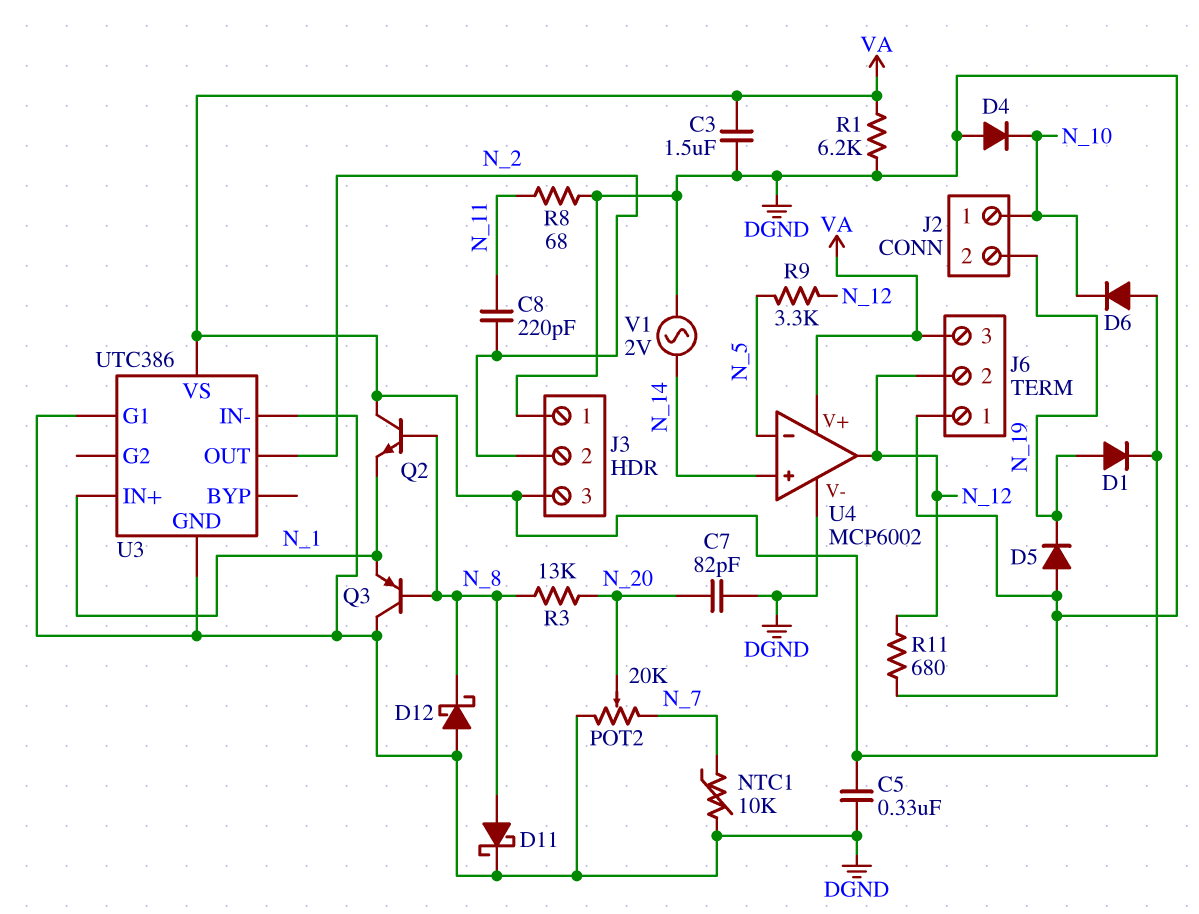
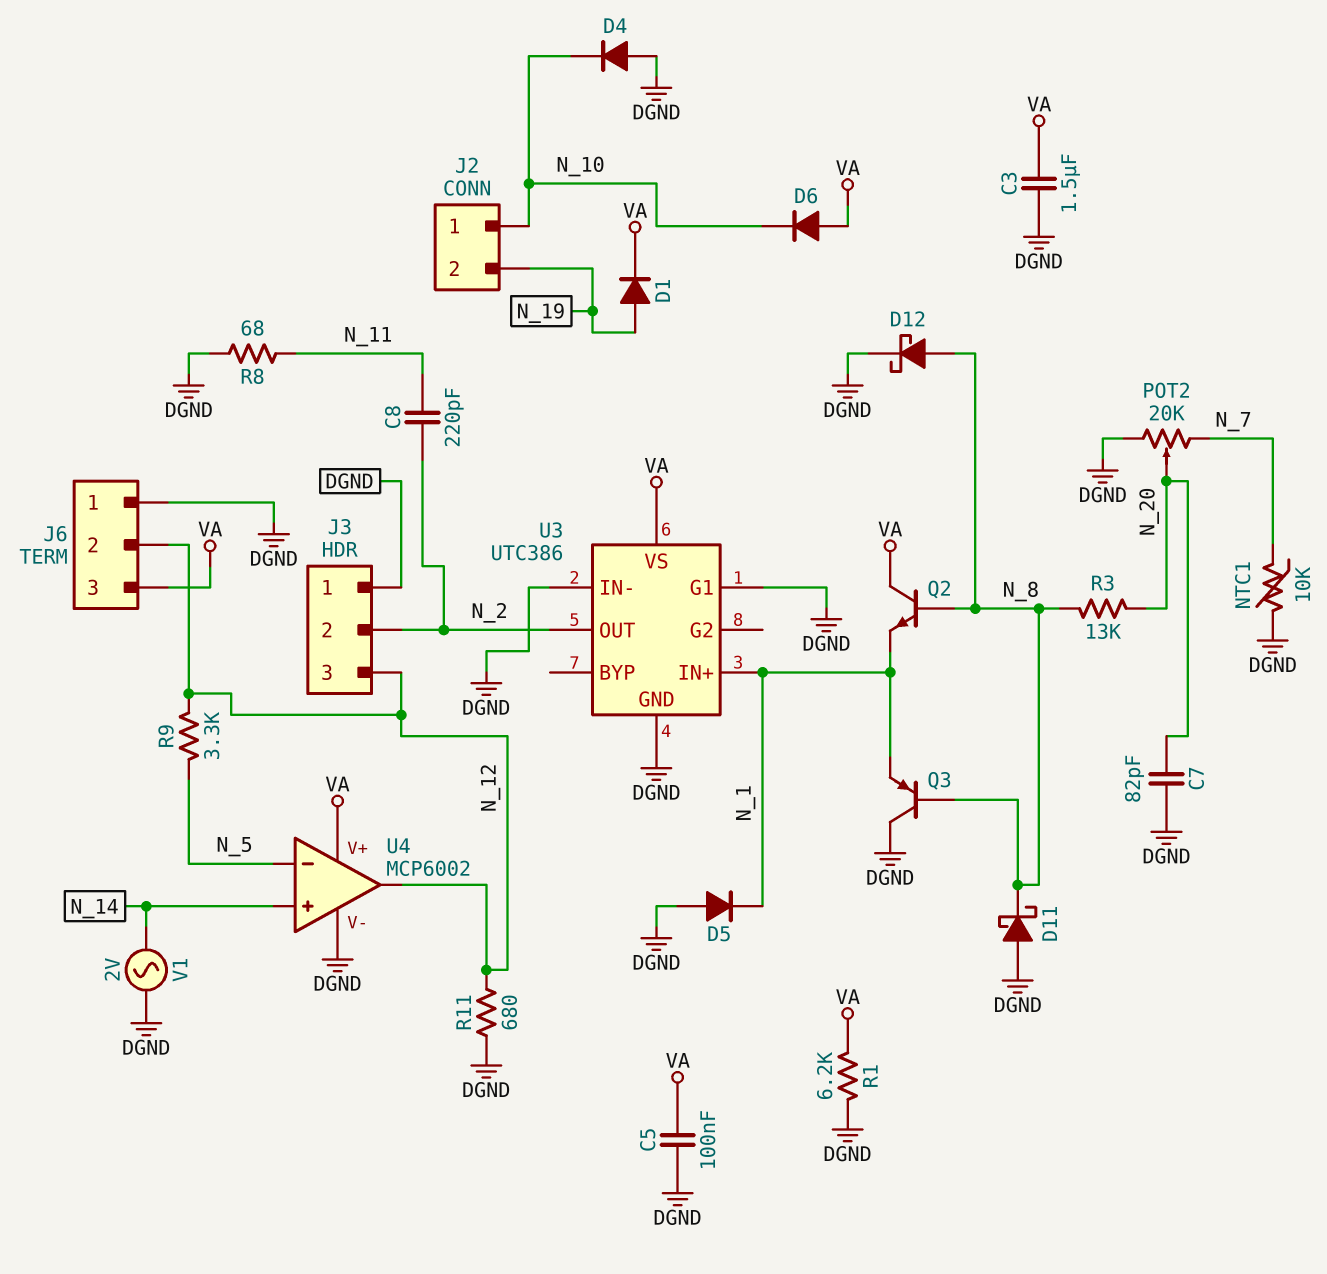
C5: 330nF (DGND, VA) -> 100nF (DGND, VA)
D5: diode (A DGND, K N_19) -> diode (A DGND, K N_1)
D11: schottky (A N_8, K DGND) -> schottky (A DGND, K N_8)
D12: schottky (A DGND, K N_8) -> schottky (A N_8, K DGND)
J3 pin 3: VA -> N_12

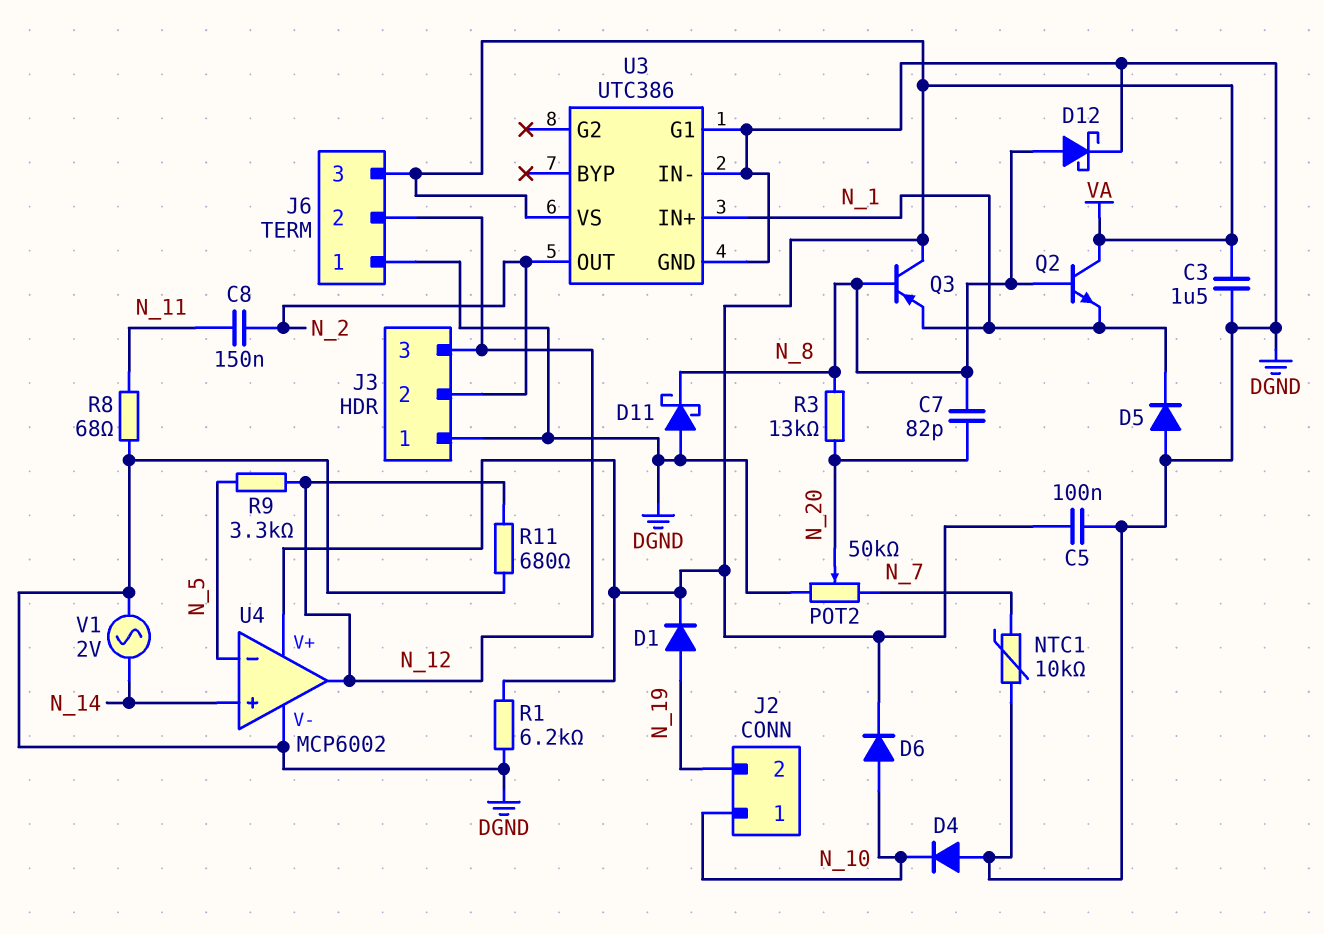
C7: 82pF (DGND, N_20) -> 82pF (N_8, N_20)
C8: 220pF (N_2, N_11) -> 150nF (N_2, N_11)
D6: diode (A VA, K N_10) -> diode (A N_10, K VA)
POT2: 20k (DGND, N_7, wiper N_20) -> 50k (DGND, N_7, wiper N_20)
Q3: PNP (B N_8, C DGND, E N_1) -> PNP (B N_8, C VA, E N_1)

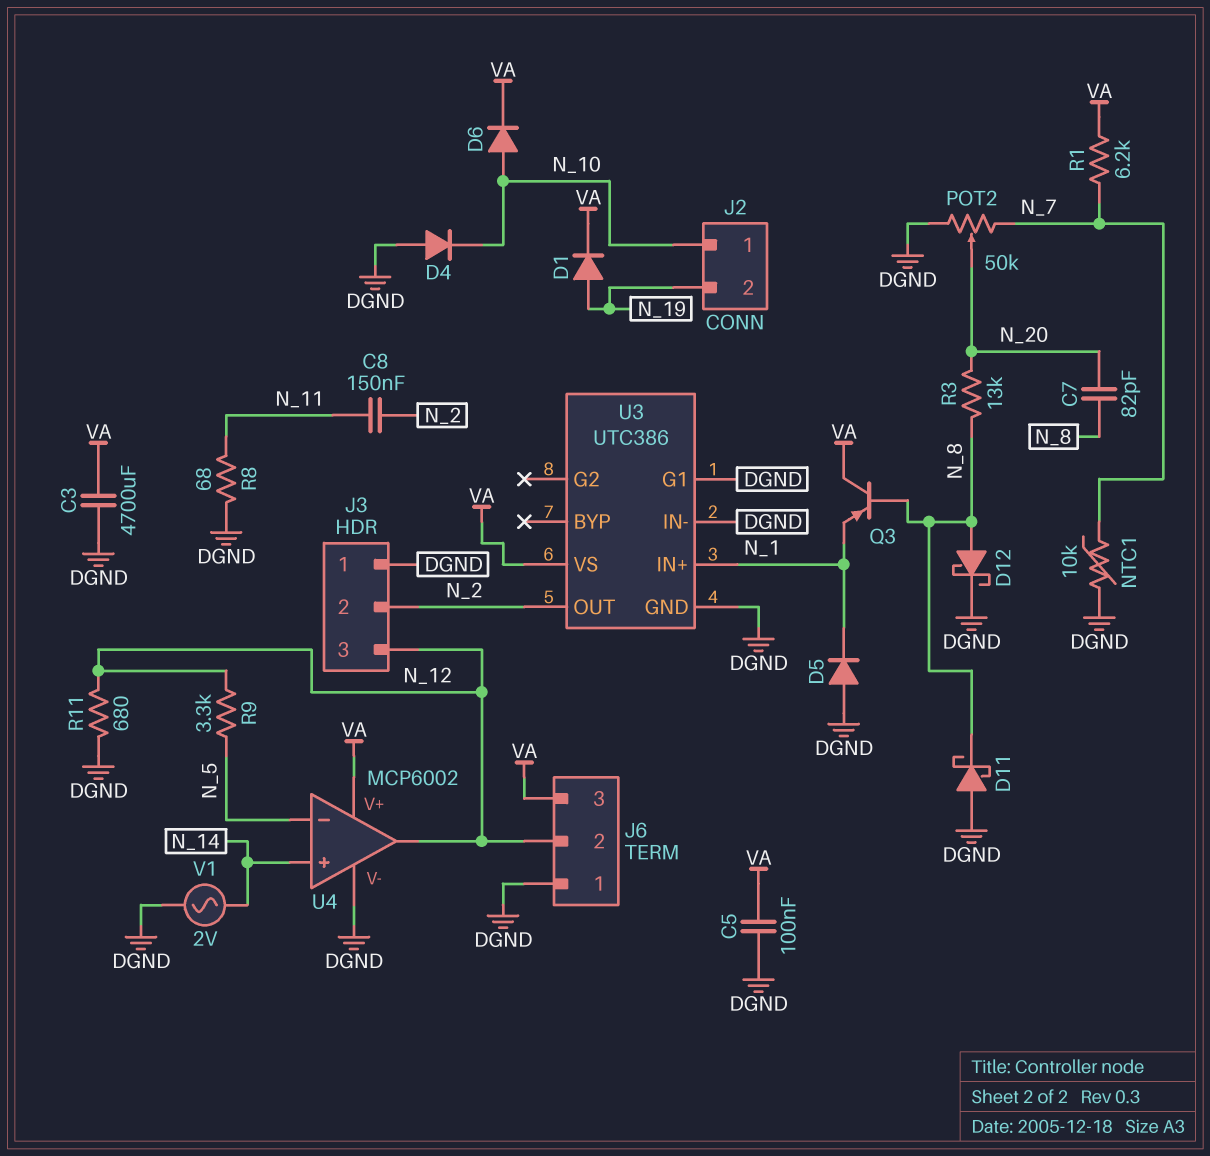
C3: 1.5uF (DGND, VA) -> 4700uF (DGND, VA)
Q2: NPN (B N_8, C VA, E N_1) -> none
R1: 6.2k (DGND, VA) -> 6.2k (N_7, VA)

